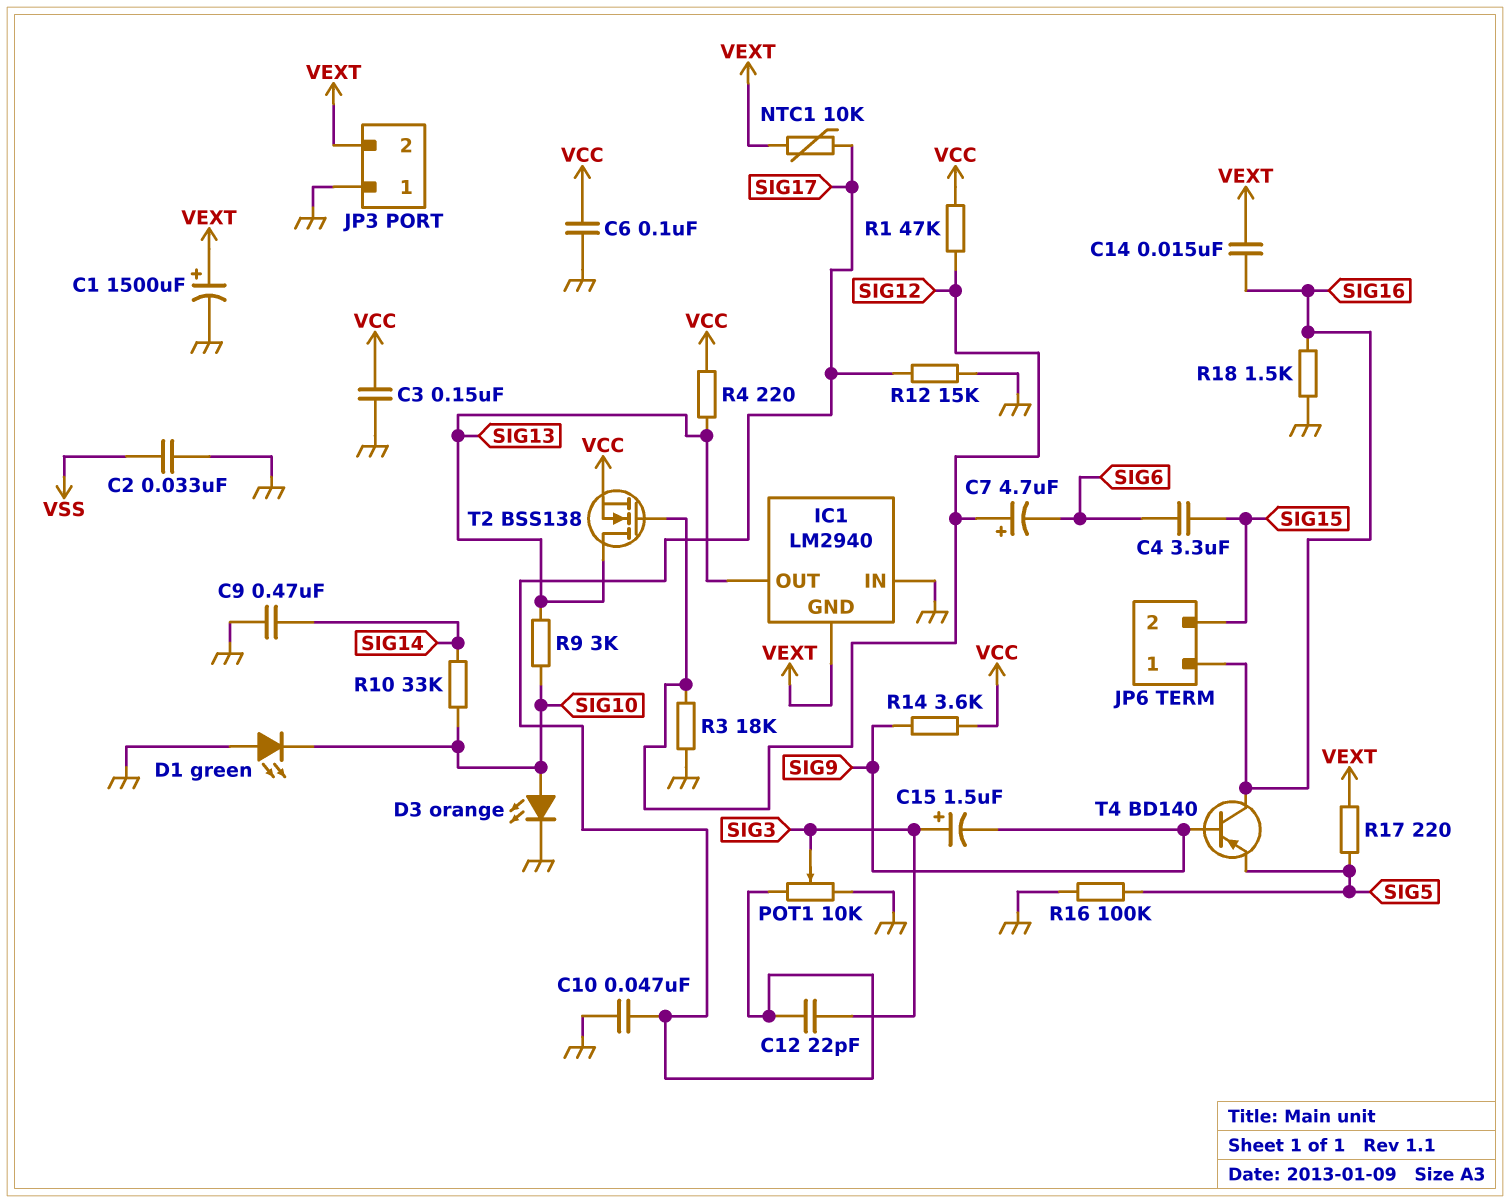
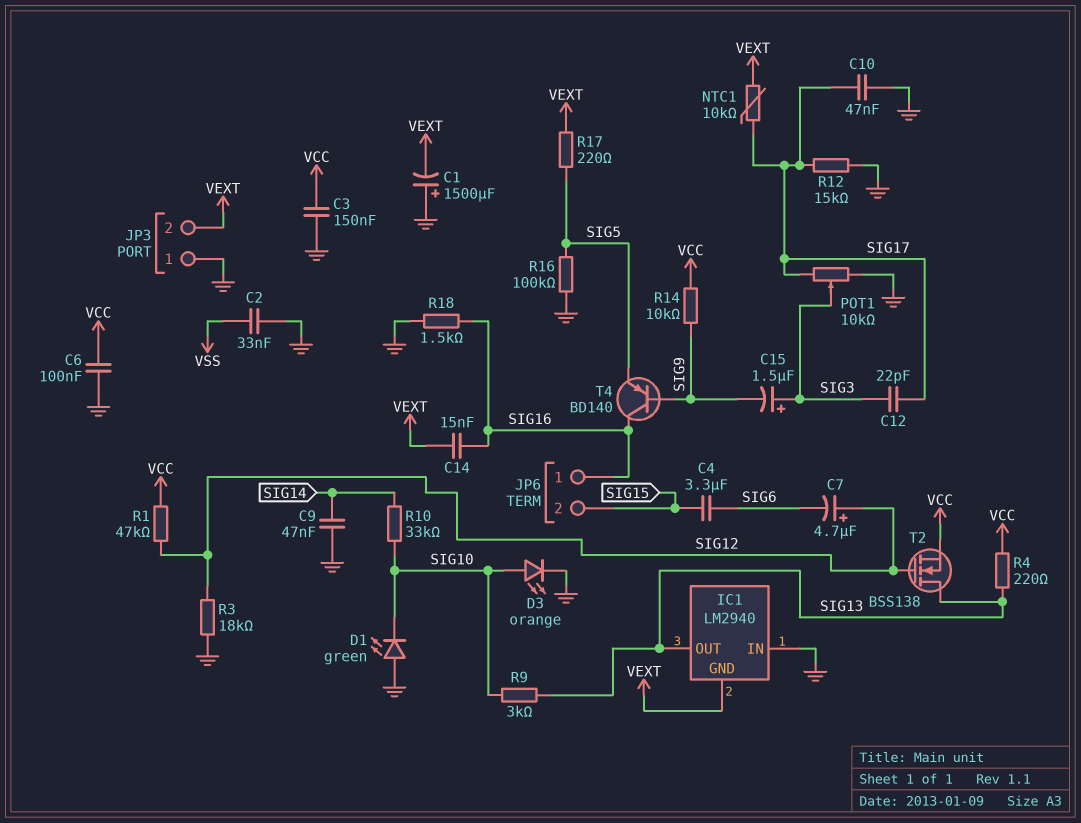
C1: 1500uF (plus VEXT, minus GND) -> 1500uF (plus GND, minus VEXT)
C9: 470nF (GND, SIG14) -> 47nF (GND, SIG14)
R14: 3.6k (SIG9, VCC) -> 10k (SIG9, VCC)

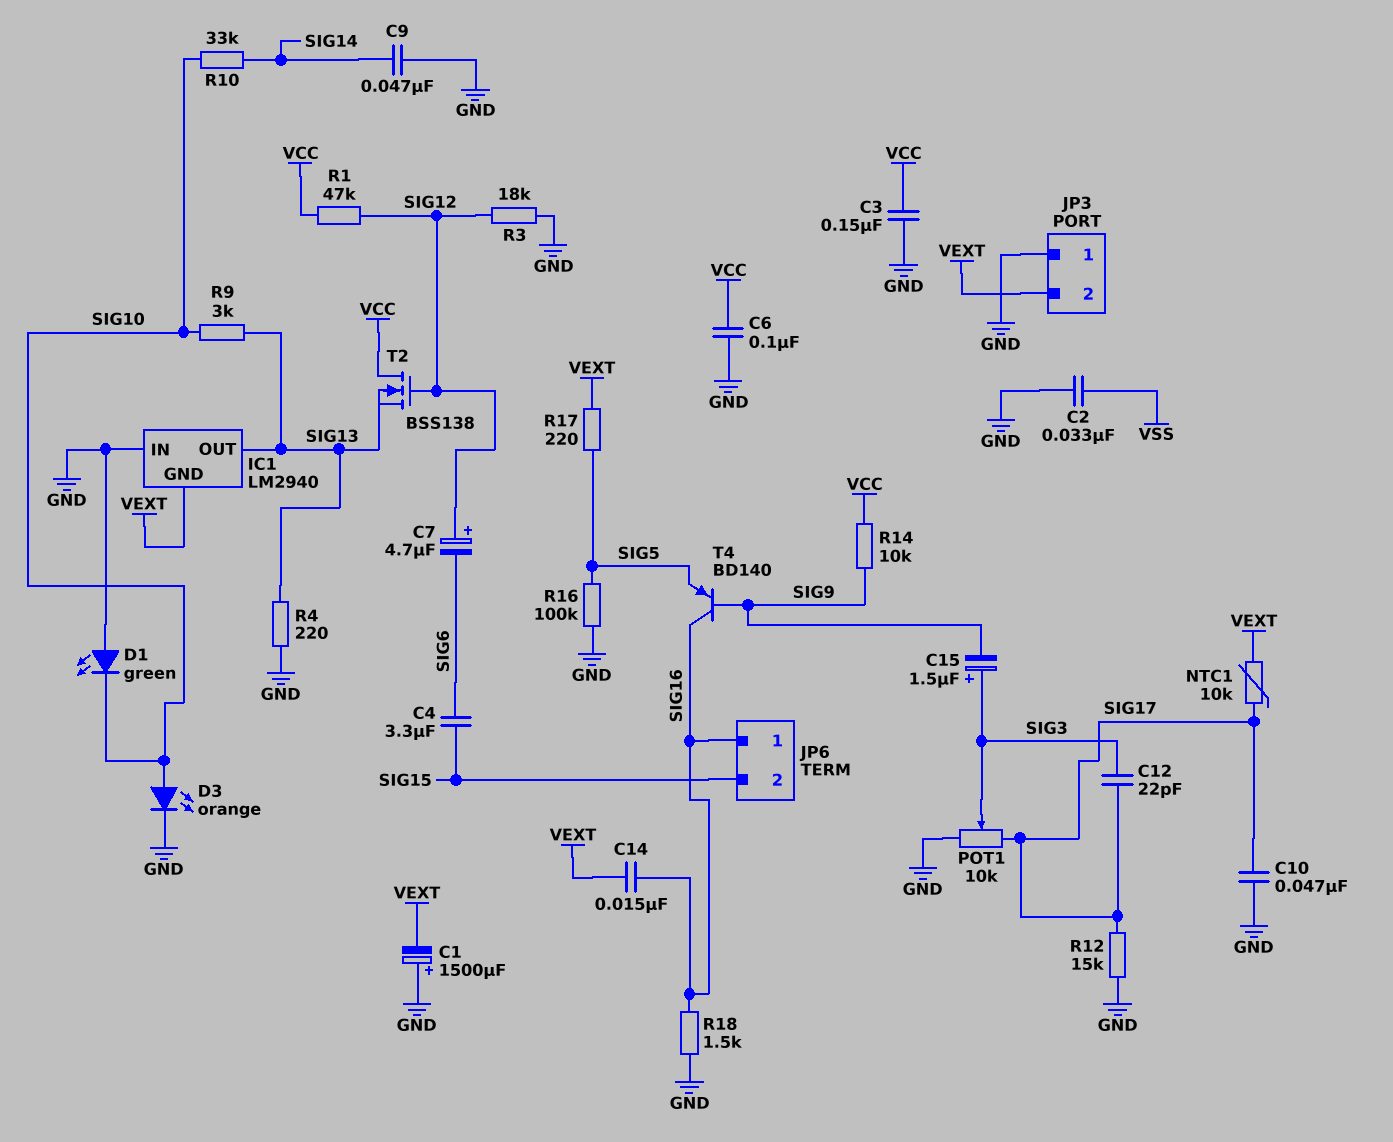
R4: 220 (SIG13, VCC) -> 220 (GND, SIG13)
T2: NMOS BSS138 (G SIG12, D SIG13, S VCC) -> NMOS BSS138 (G SIG12, D VCC, S SIG13)

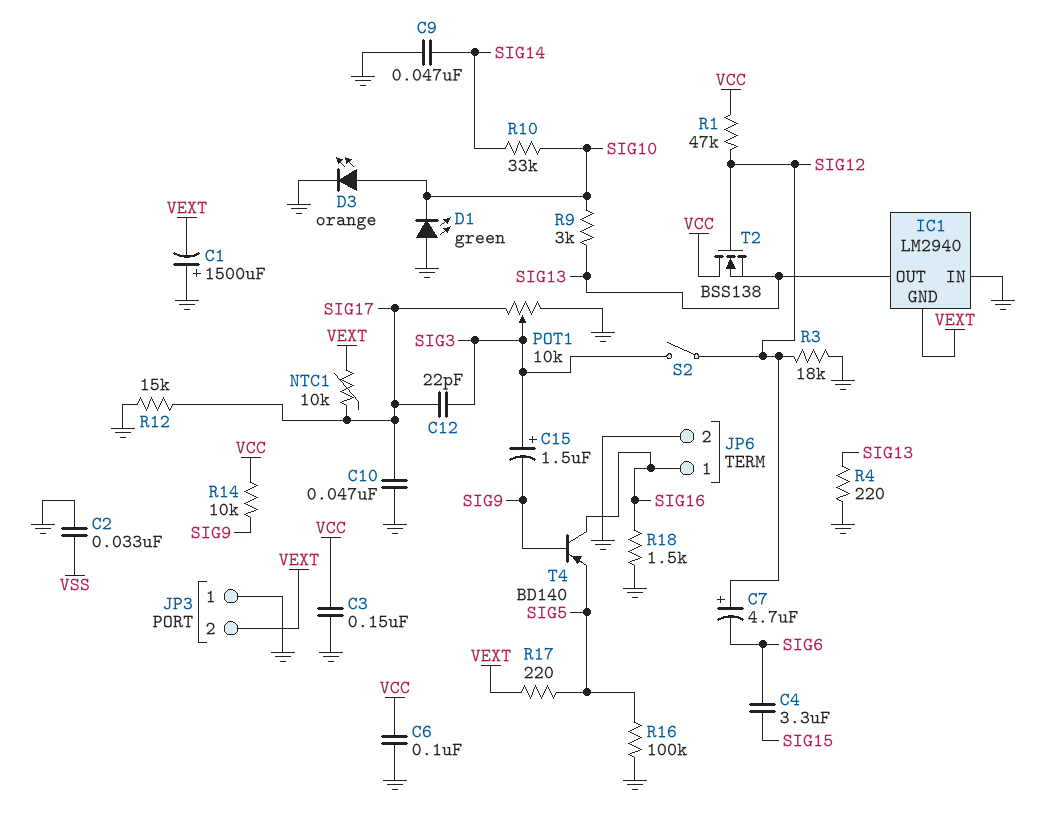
C14: 15nF (SIG16, VEXT) -> none
JP6 pin 2: SIG15 -> GND
S2: none -> switch (SIG3, SIG12)

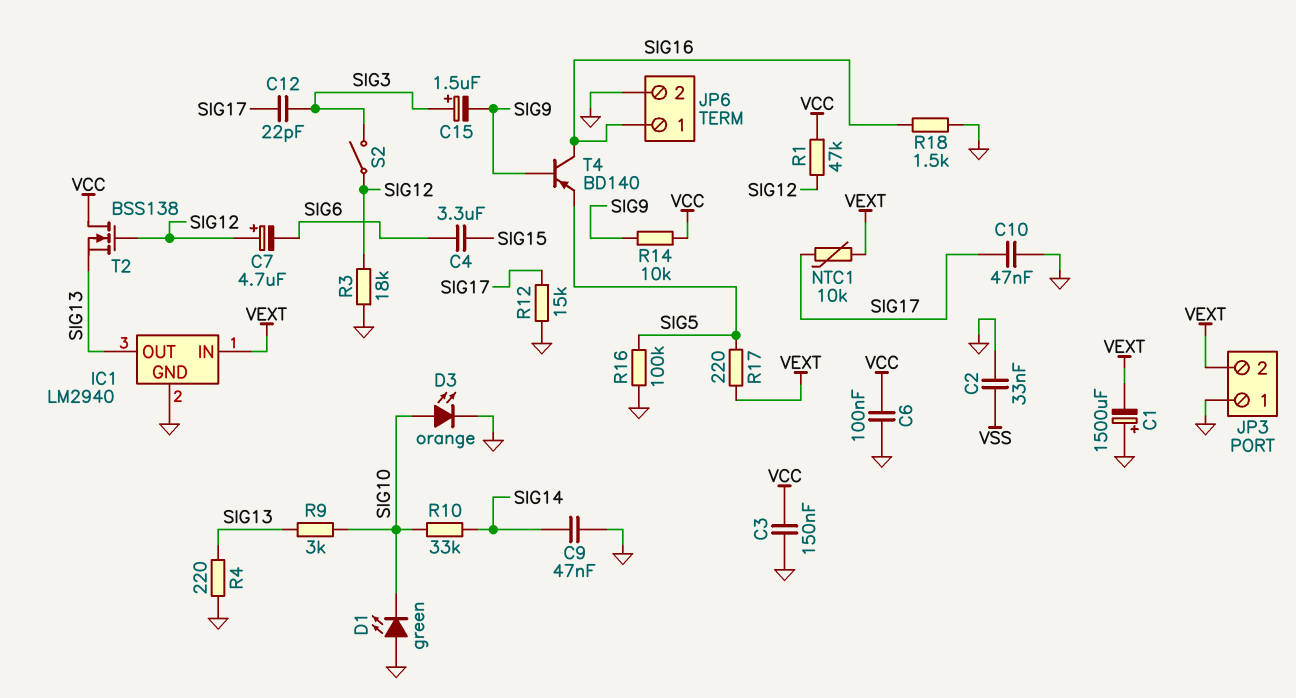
IC1 pin GND: VEXT -> GND
IC1 pin IN: GND -> VEXT
POT1: 10k (GND, SIG17, wiper SIG3) -> none

